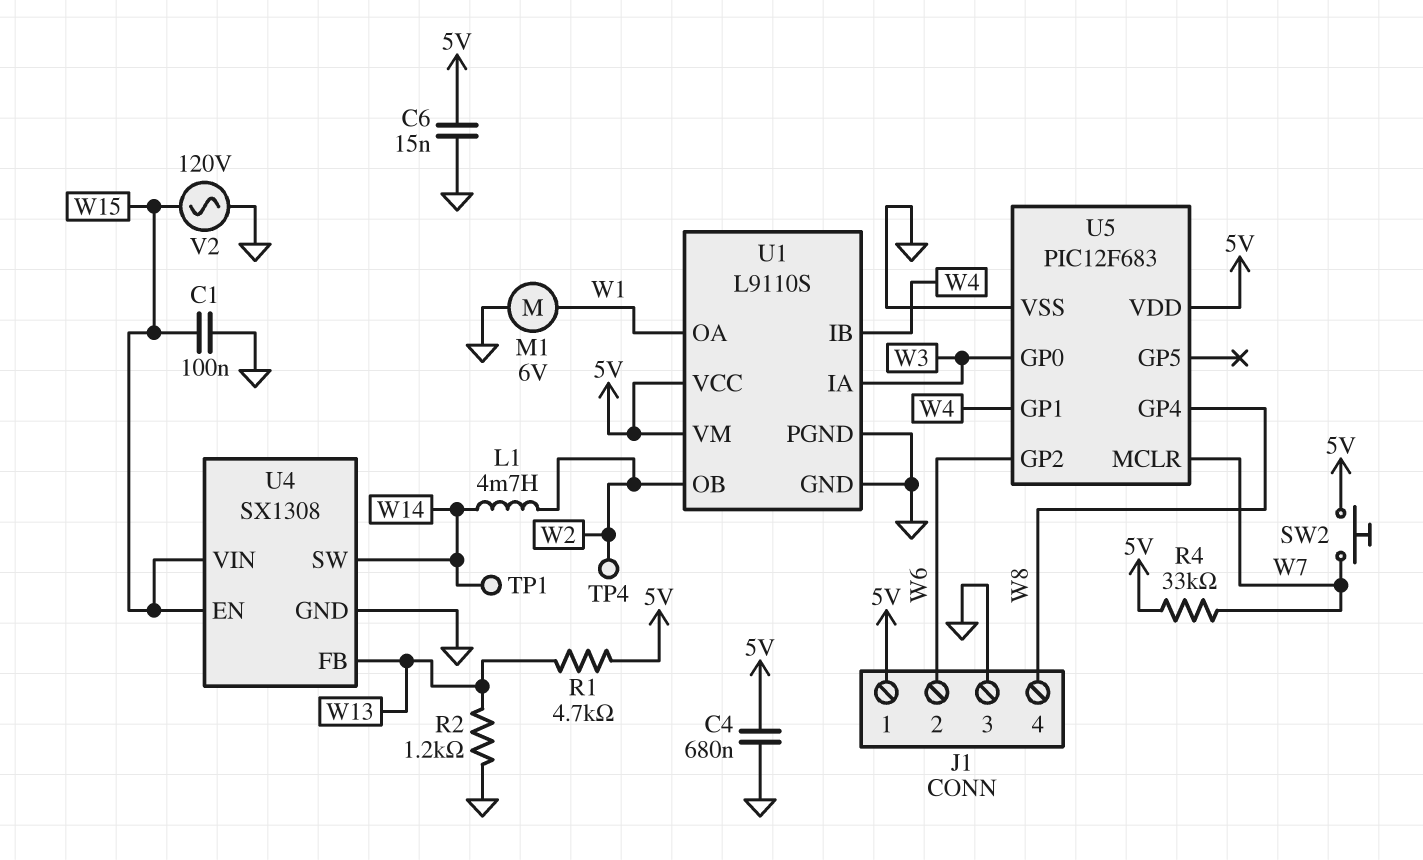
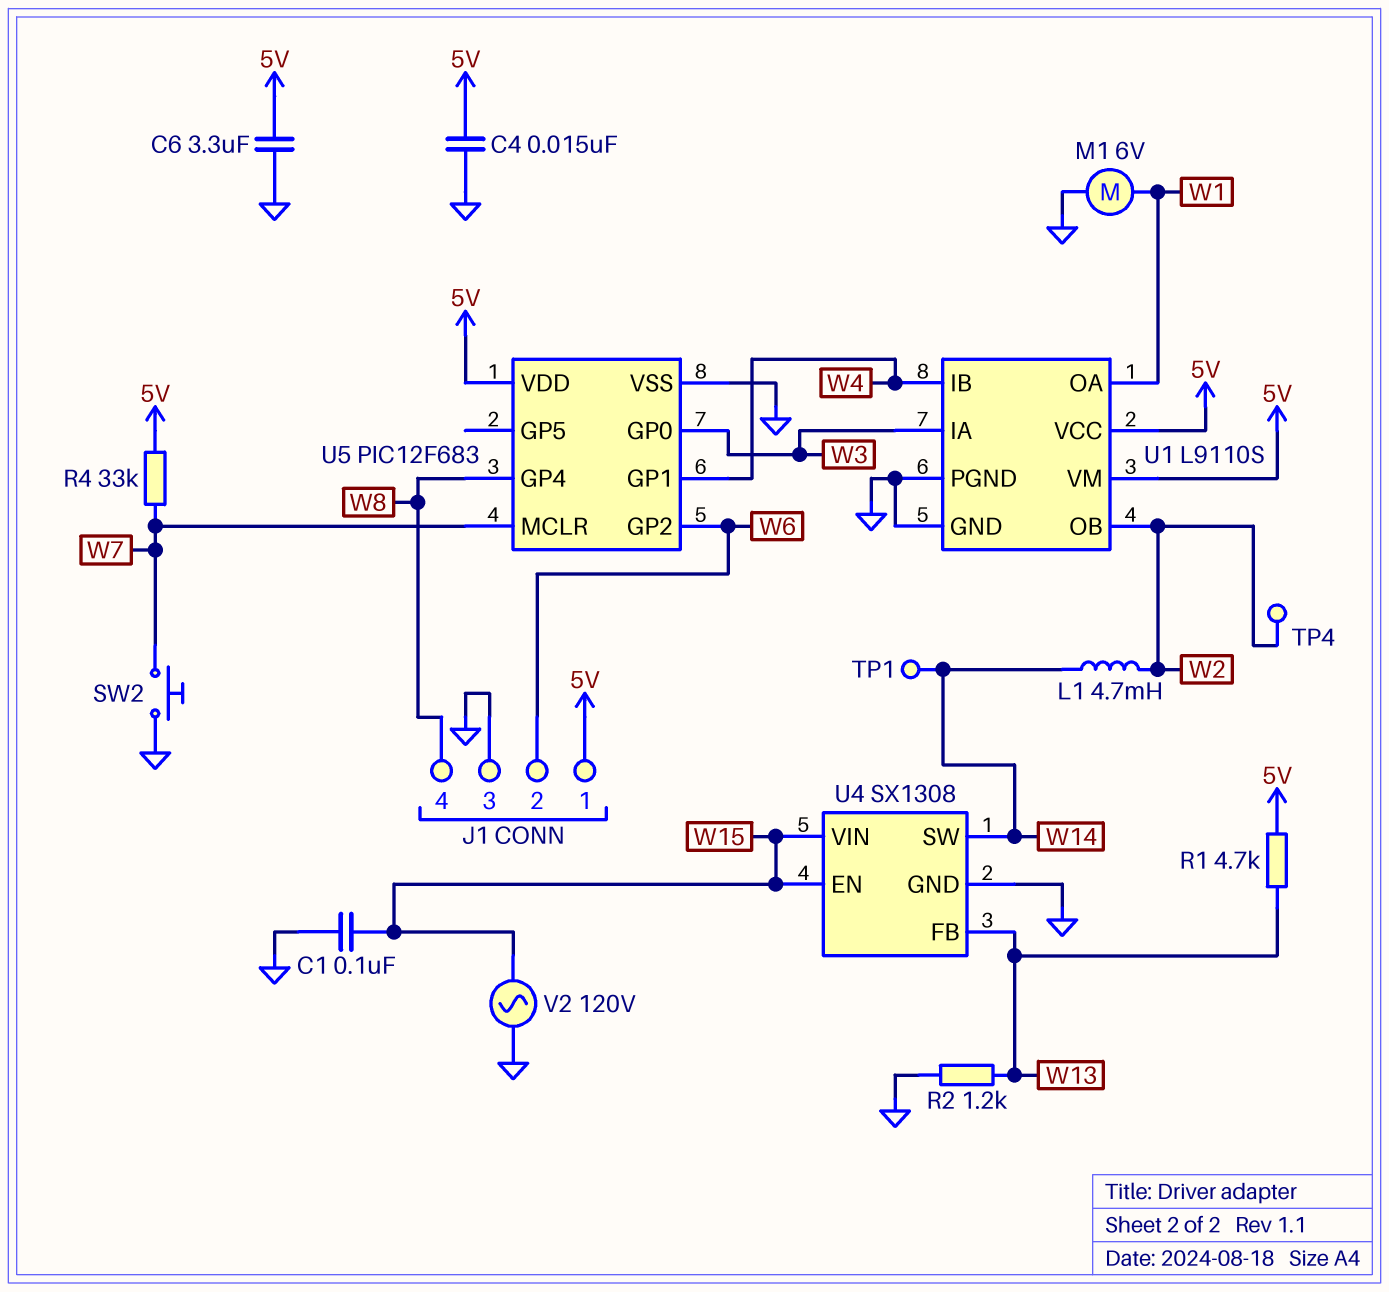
C4: 680nF (5V, GND) -> 15nF (5V, GND)
C6: 15nF (5V, GND) -> 3.3uF (5V, GND)
SW2: button (5V, W7) -> button (GND, W7)

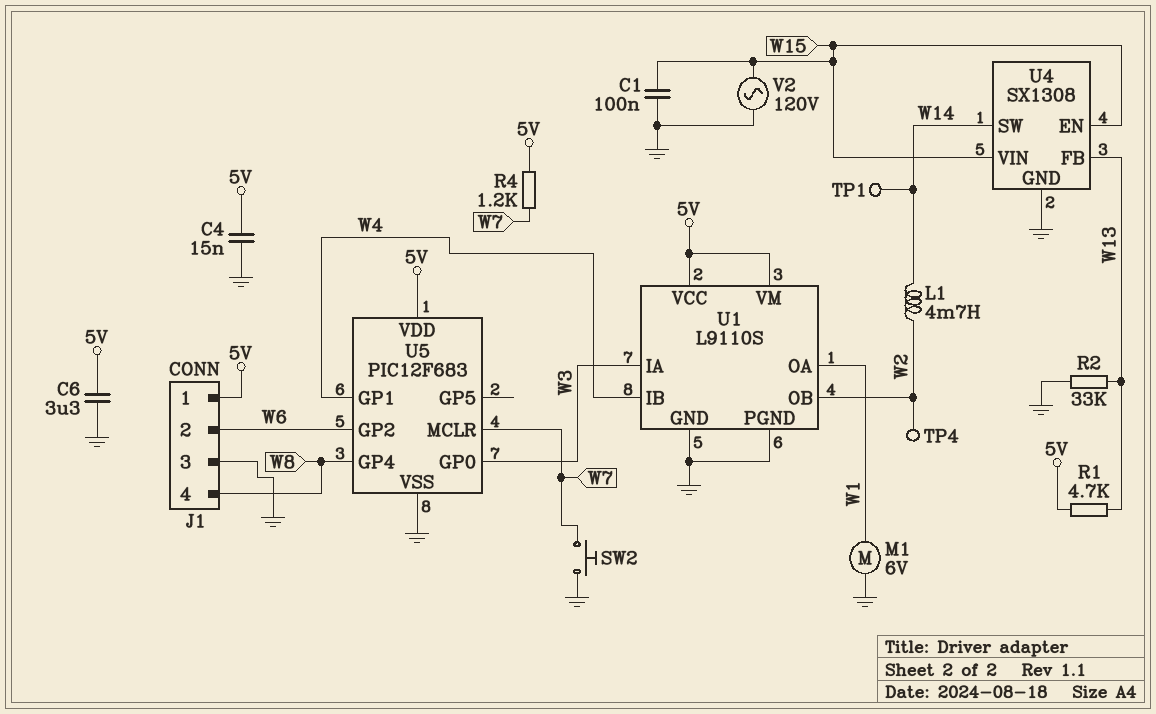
R2: 1.2k (GND, W13) -> 33k (GND, W13)
R4: 33k (5V, W7) -> 1.2k (5V, W7)

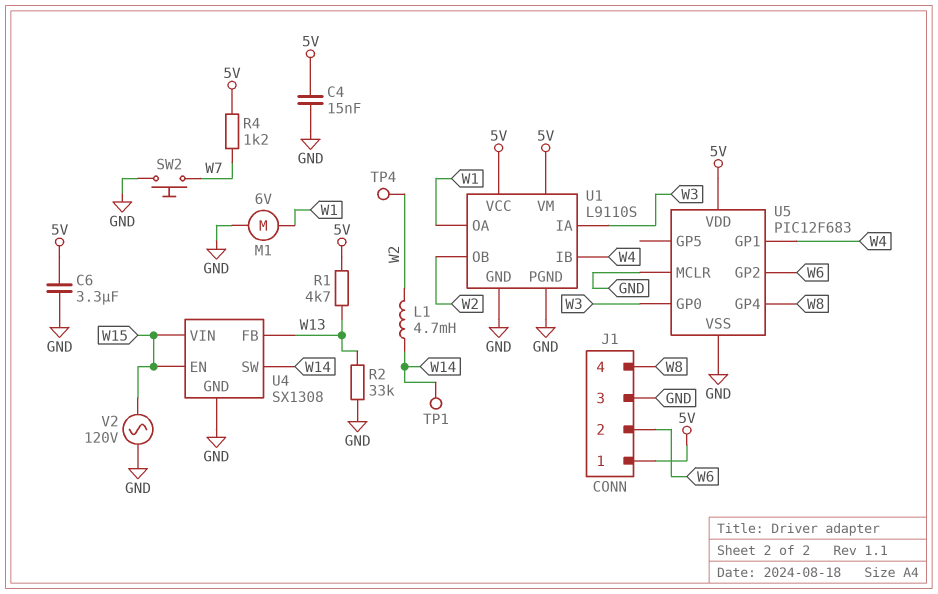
C1: 100nF (GND, W15) -> none
U5 pin MCLR: W7 -> GND

